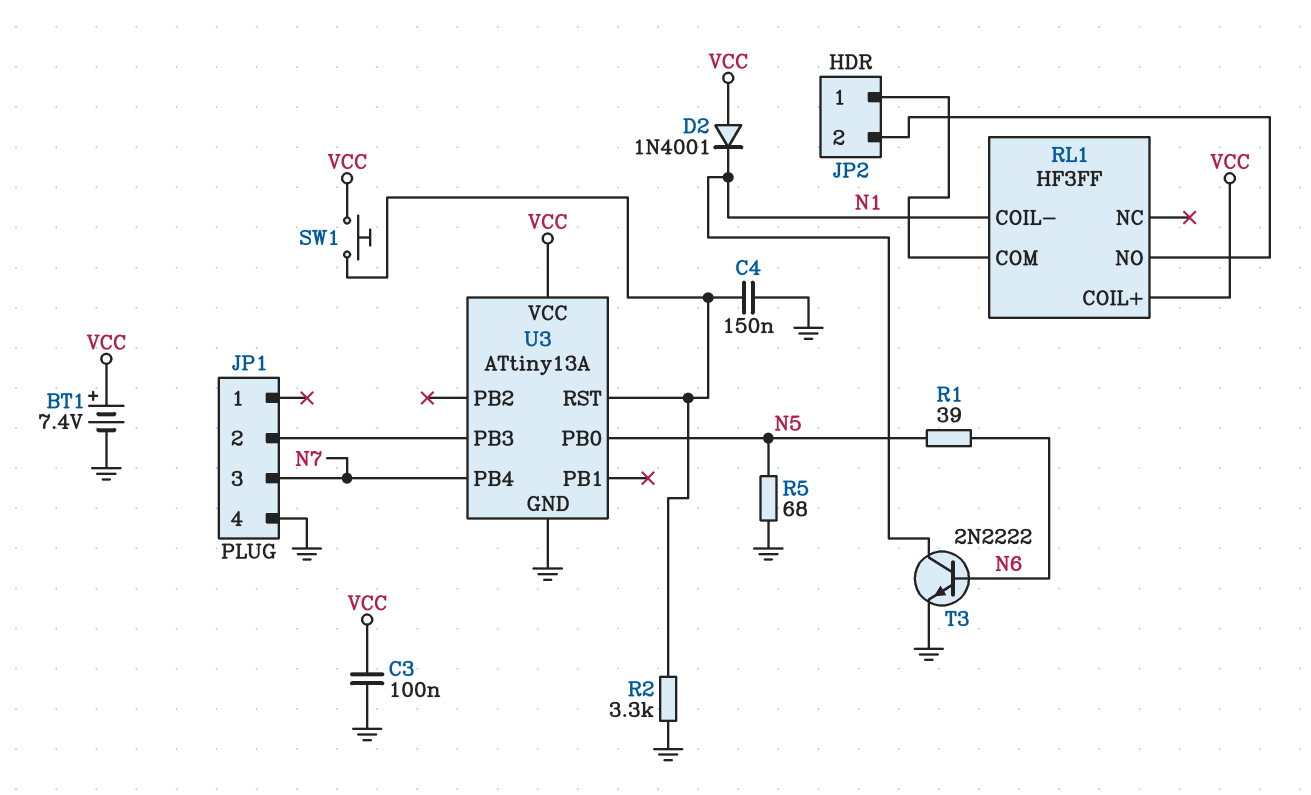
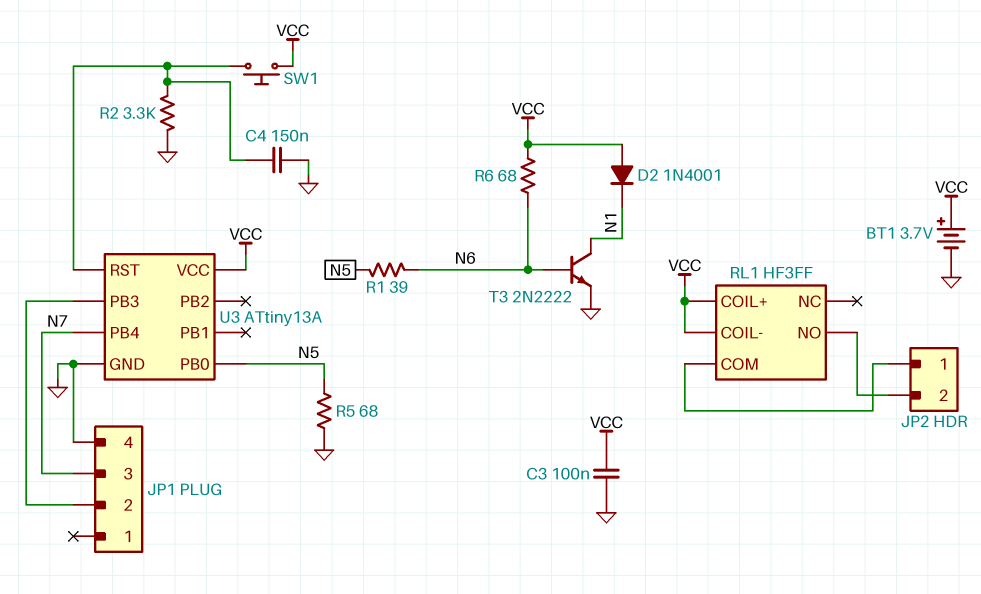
BT1: 7.4V (plus VCC, minus GND) -> 3.7V (plus VCC, minus GND)
R6: none -> 68 (N6, VCC)
RL1 pin COIL-: N1 -> VCC

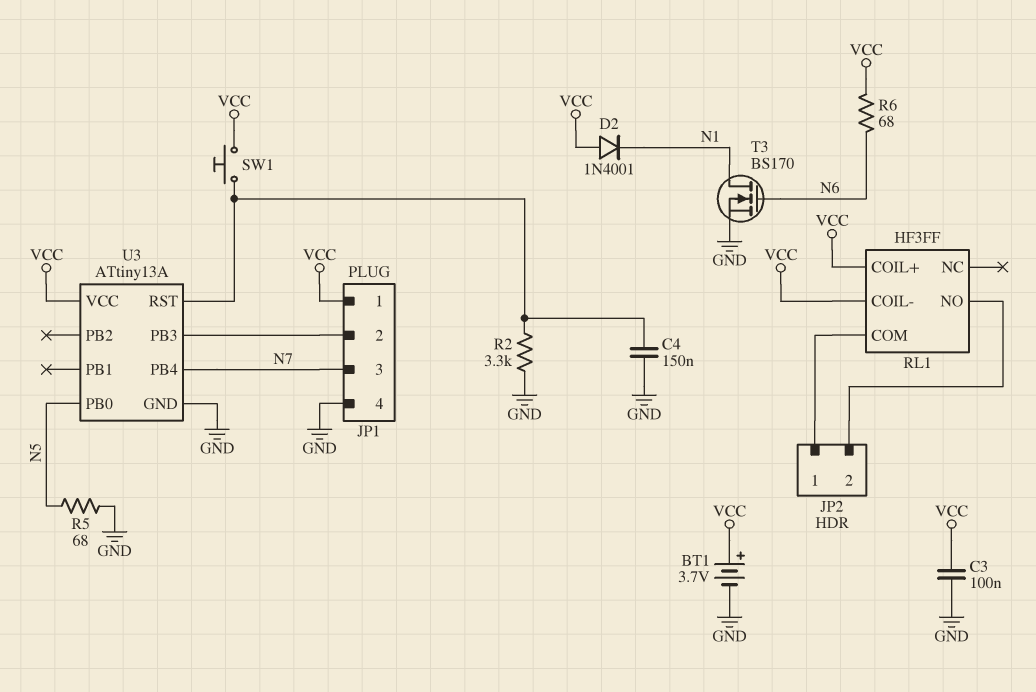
JP1 pin 1: none -> VCC
R1: 39 (N5, N6) -> none
T3: NPN 2N2222 (B N6, C N1, E GND) -> NMOS BS170 (G N6, D N1, S GND)

